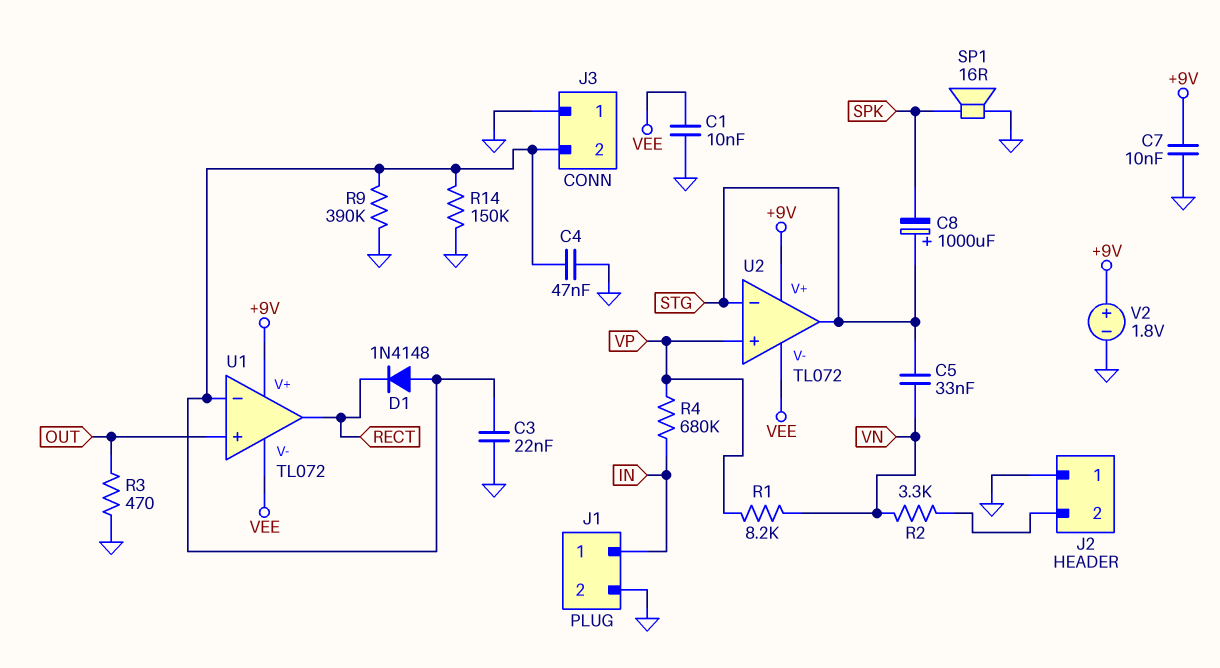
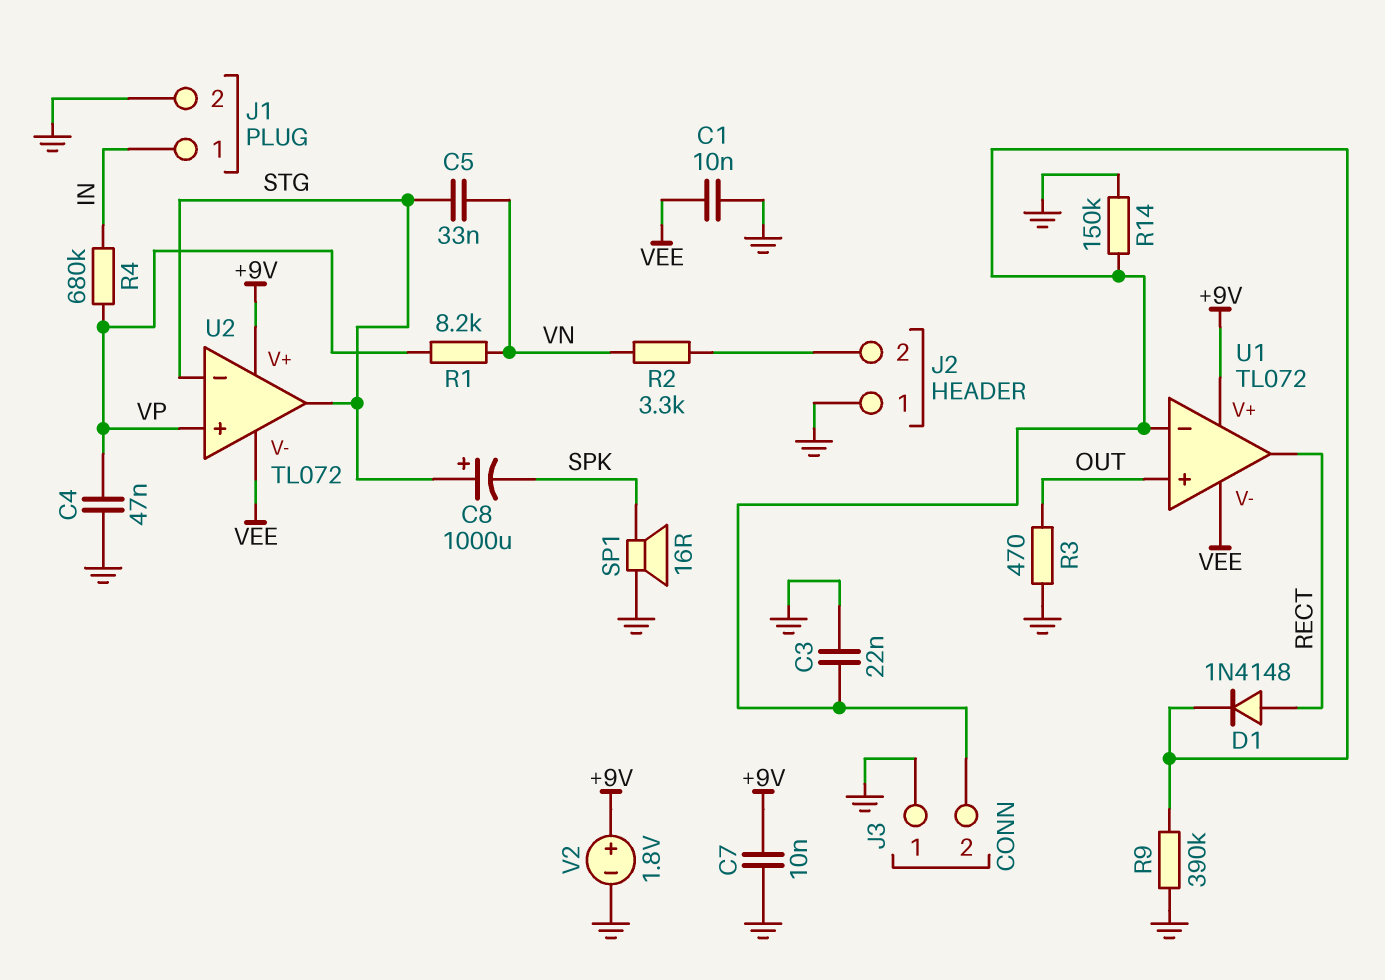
C4: 47nF (GND, J3/2) -> 47nF (GND, VP)
D1: diode 1N4148 (A J3/2, K RECT) -> diode 1N4148 (A RECT, K J3/2)

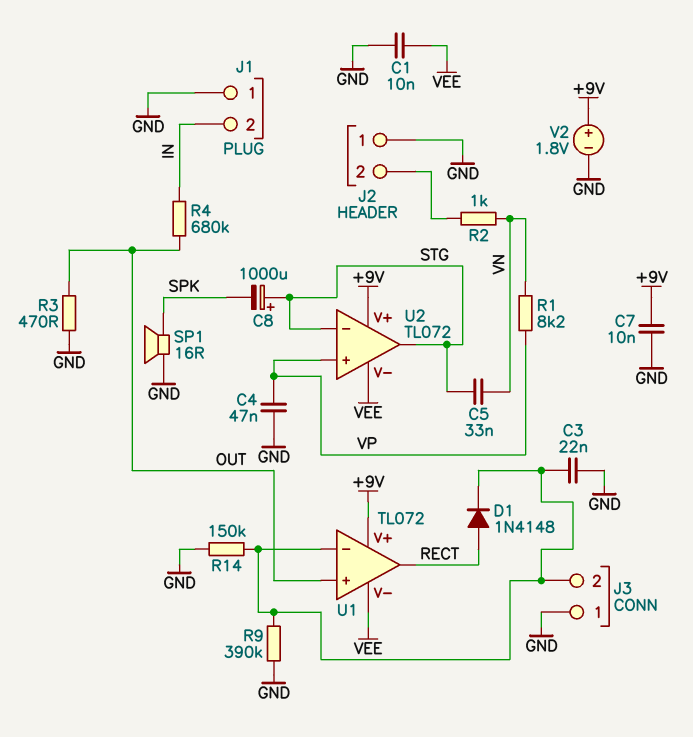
J1 pin 1: IN -> GND
J1 pin 2: GND -> IN
R2: 3.3k (J2/2, VN) -> 1k (J2/2, VN)
R4: 680k (IN, VP) -> 680k (IN, OUT)

